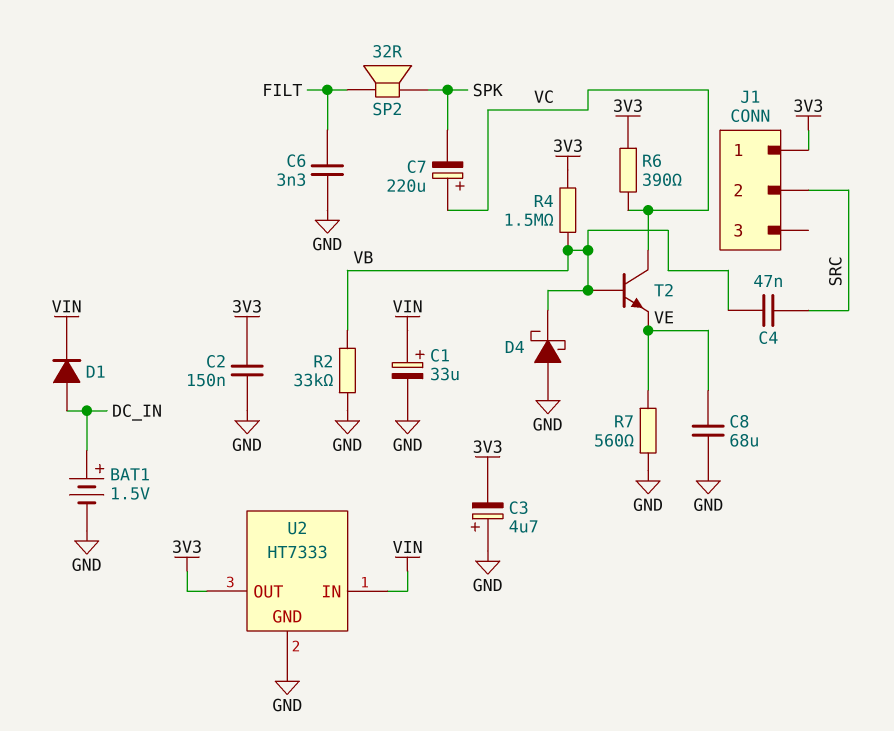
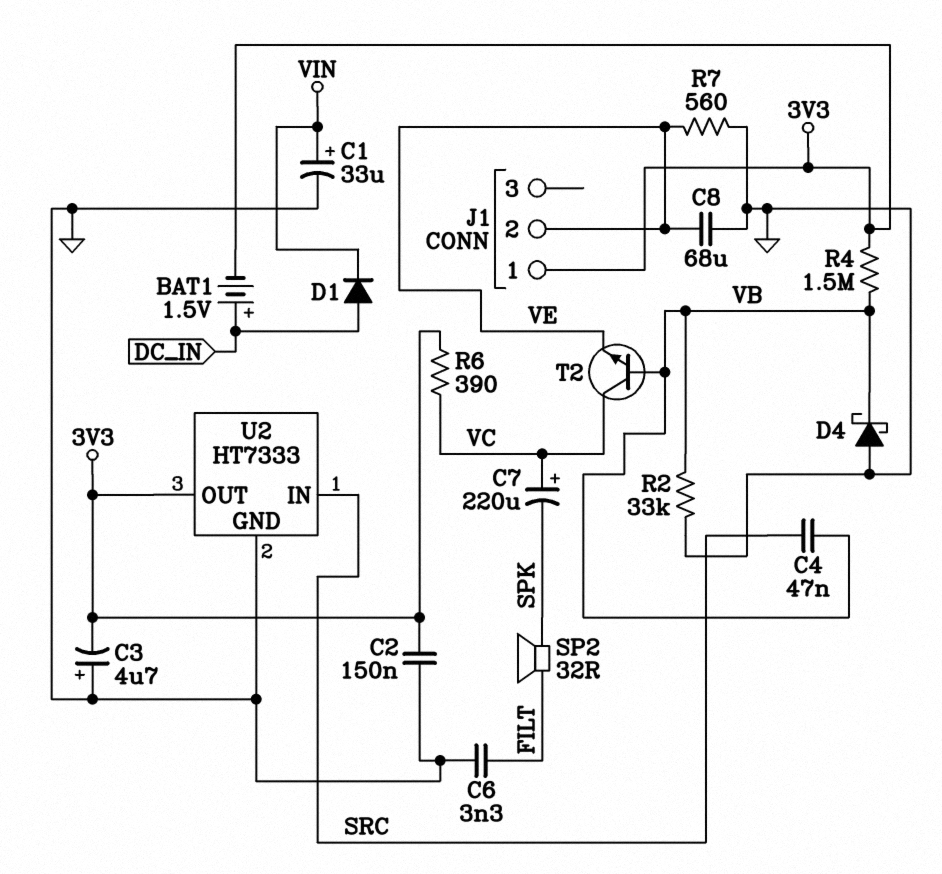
BAT1: 1.5V (plus DC_IN, minus GND) -> 1.5V (plus DC_IN, minus 3V3)
J1 pin 2: SRC -> VE
U2 pin IN: VIN -> SRC

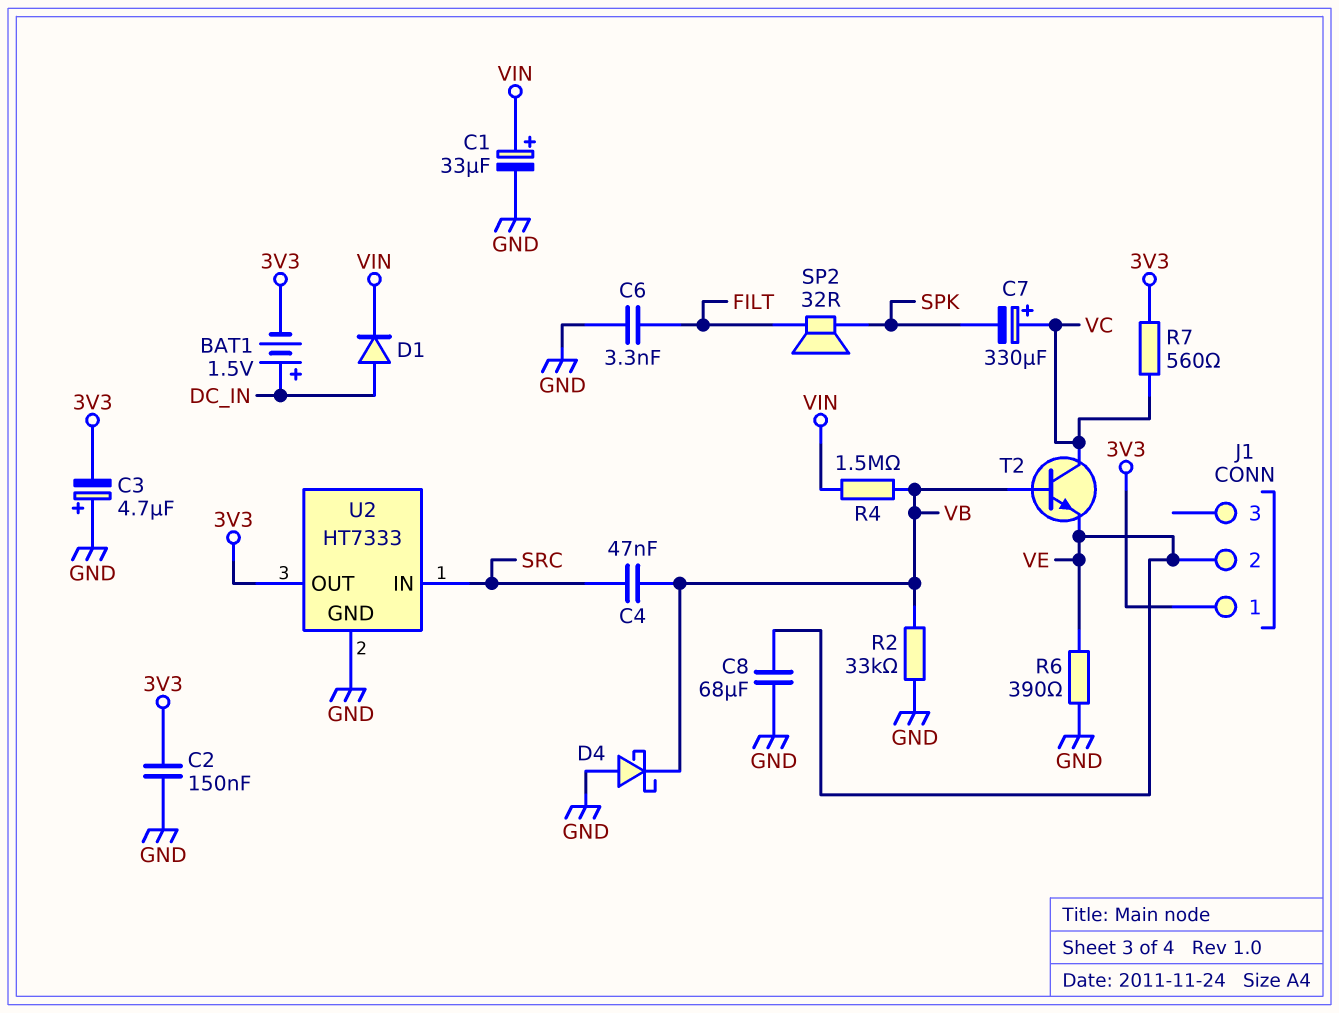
C7: 220uF (plus VC, minus SPK) -> 330uF (plus VC, minus SPK)
R4: 1.5M (3V3, VB) -> 1.5M (VB, VIN)
R6: 390 (3V3, VC) -> 390 (GND, VE)
R7: 560 (GND, VE) -> 560 (3V3, VC)

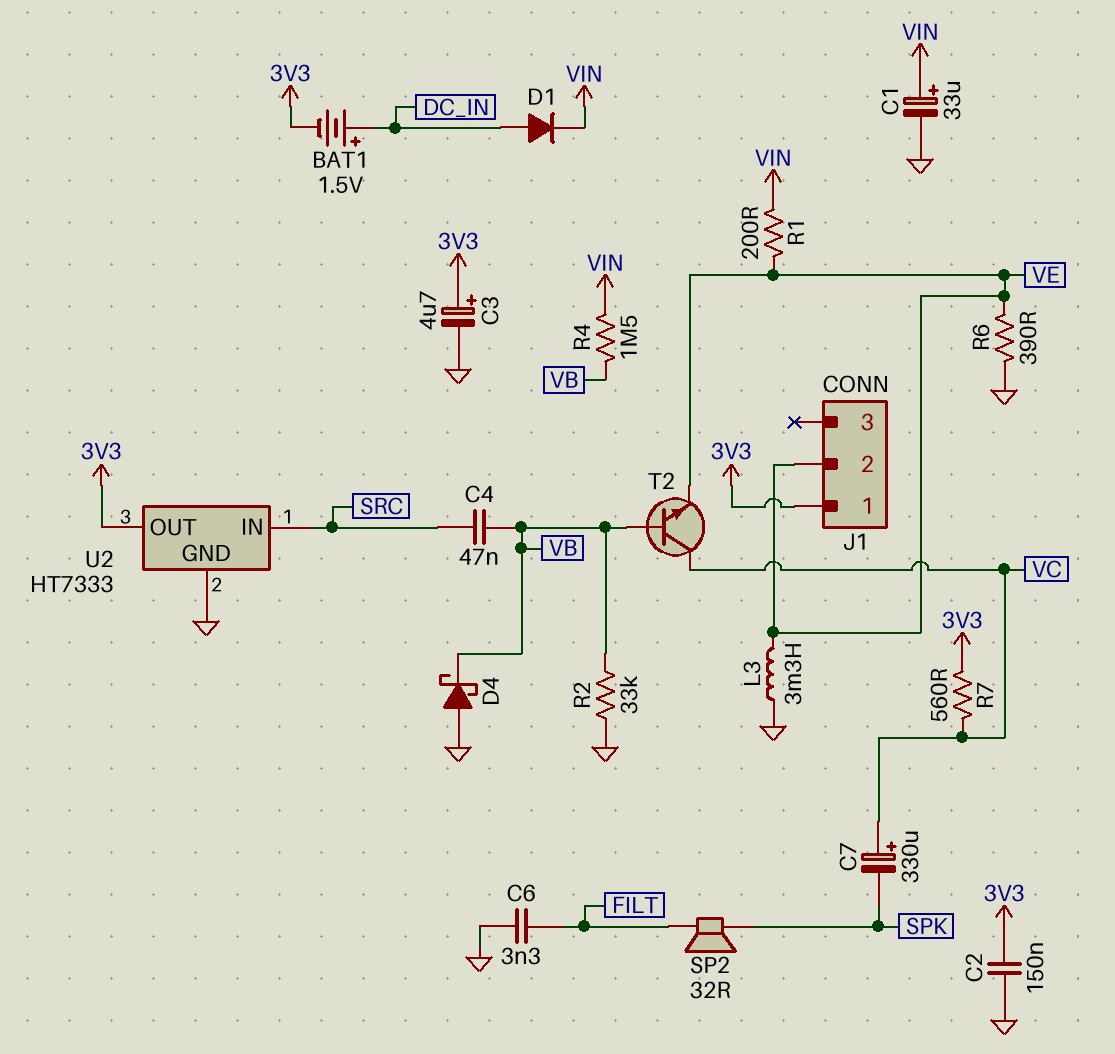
C3: 4.7uF (plus GND, minus 3V3) -> 4.7uF (plus 3V3, minus GND)
C8: 68uF (GND, VE) -> none
L3: none -> 3.3mH (GND, VE)
R1: none -> 200 (VE, VIN)

